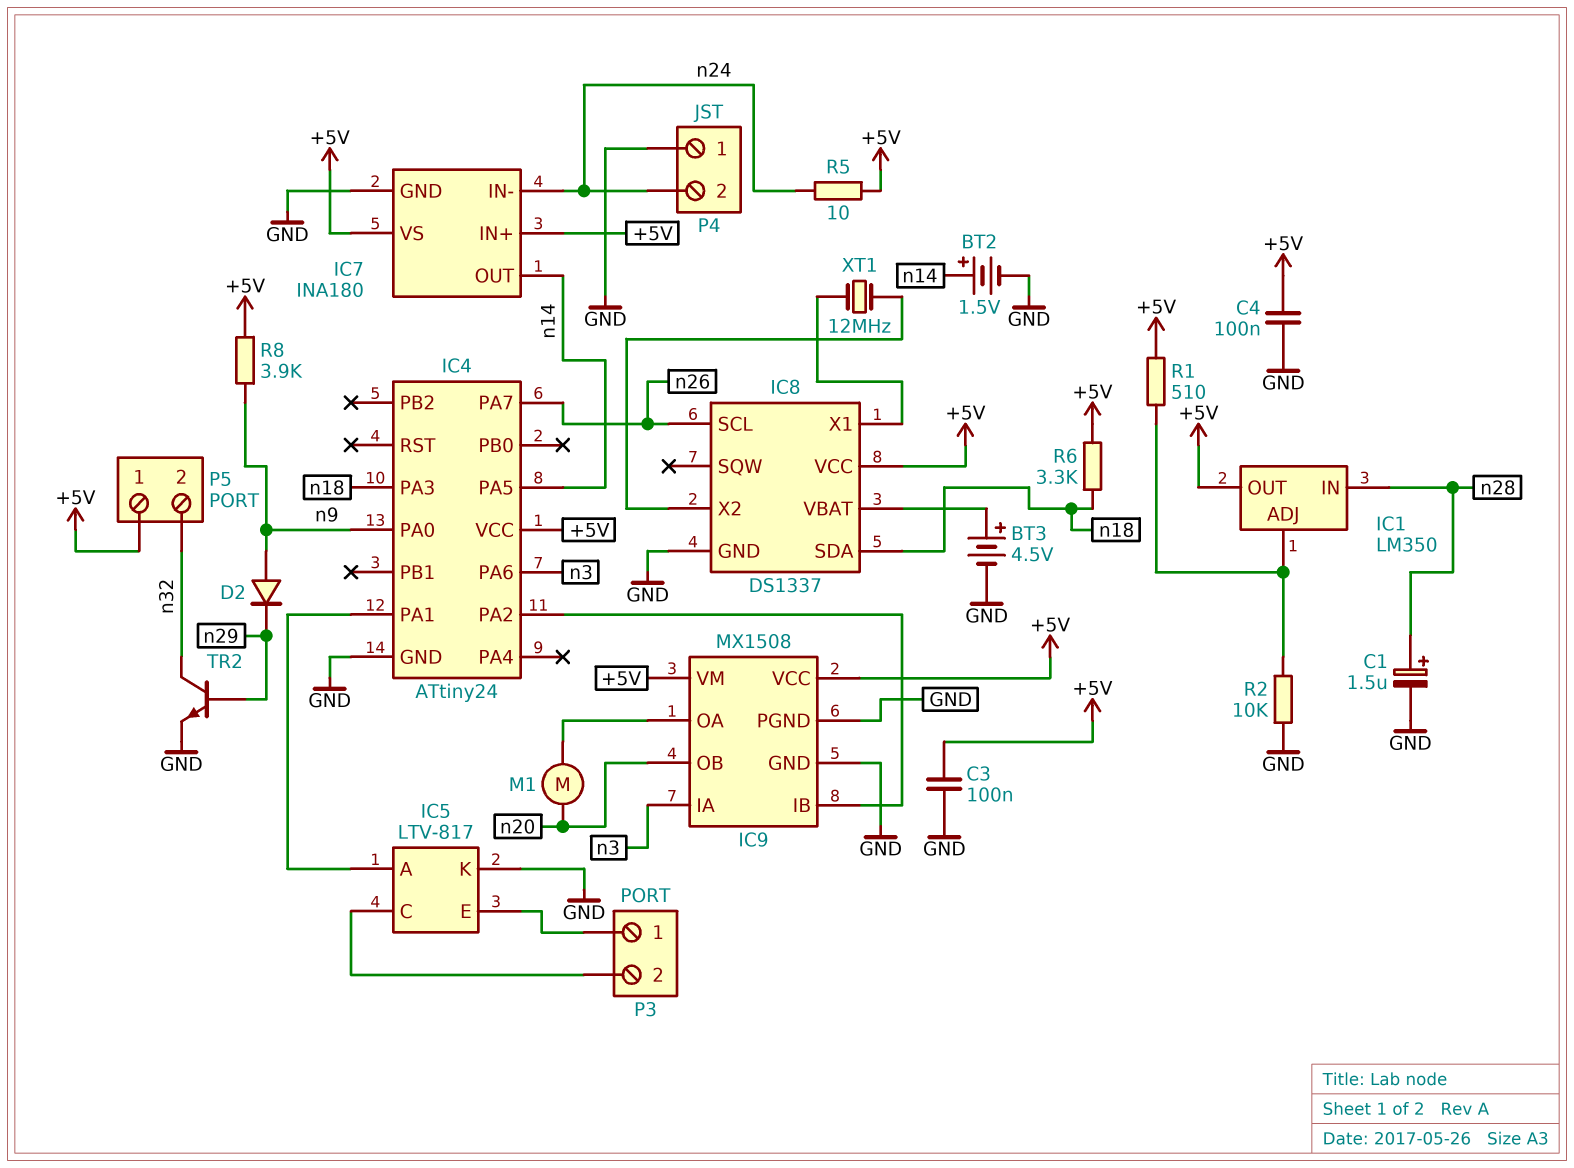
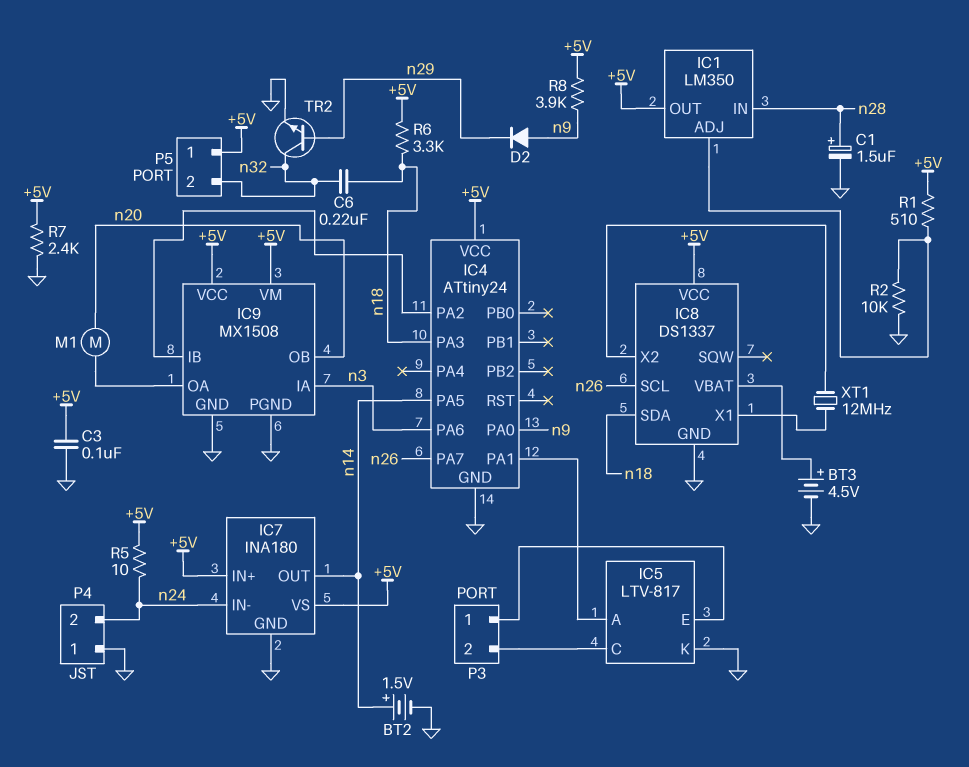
C4: 100nF (+5V, GND) -> none
C6: none -> 220nF (n18, n32)
R7: none -> 2.4k (+5V, GND)

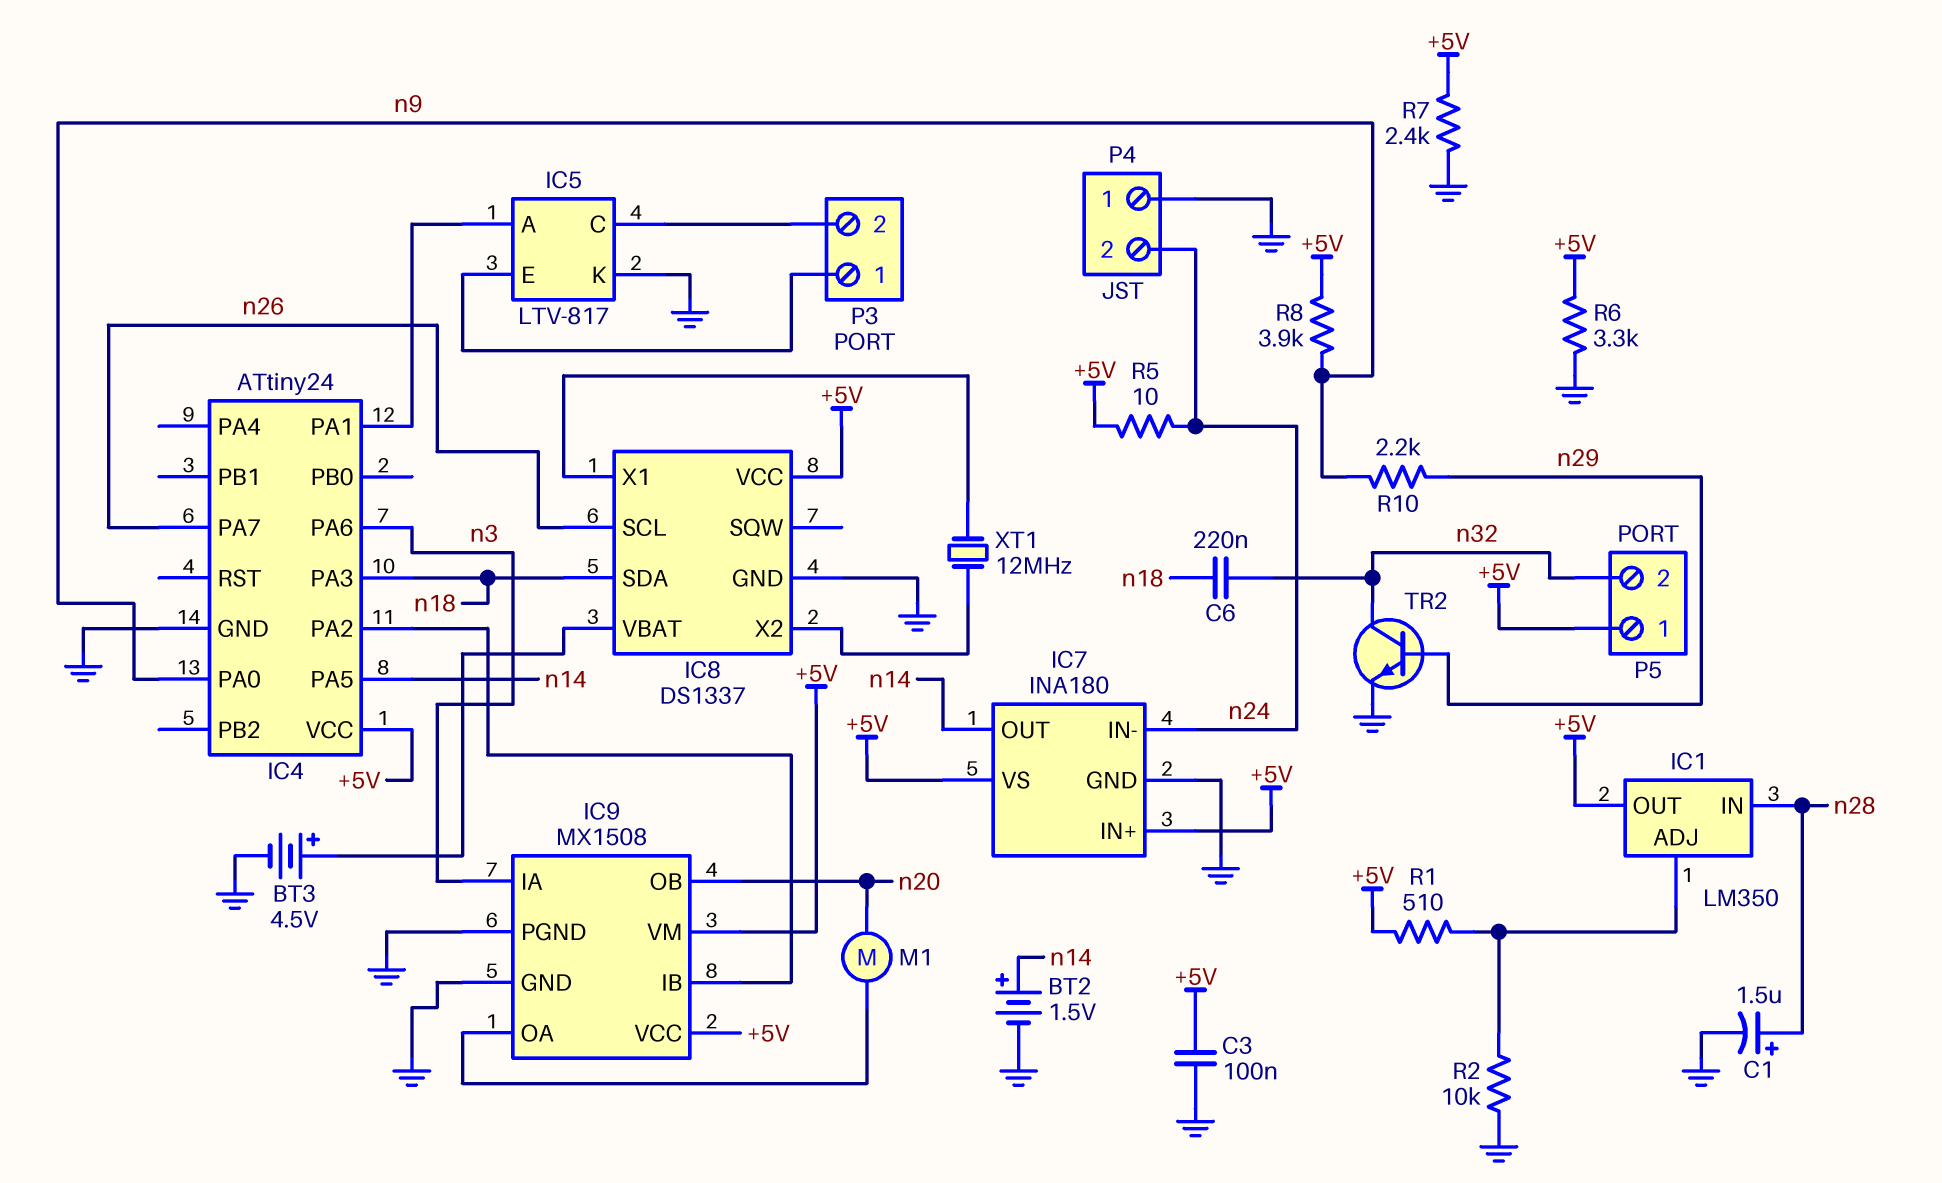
D2: diode (A n9, K n29) -> none
R6: 3.3k (+5V, n18) -> 3.3k (+5V, GND)
R10: none -> 2.2k (n9, n29)

